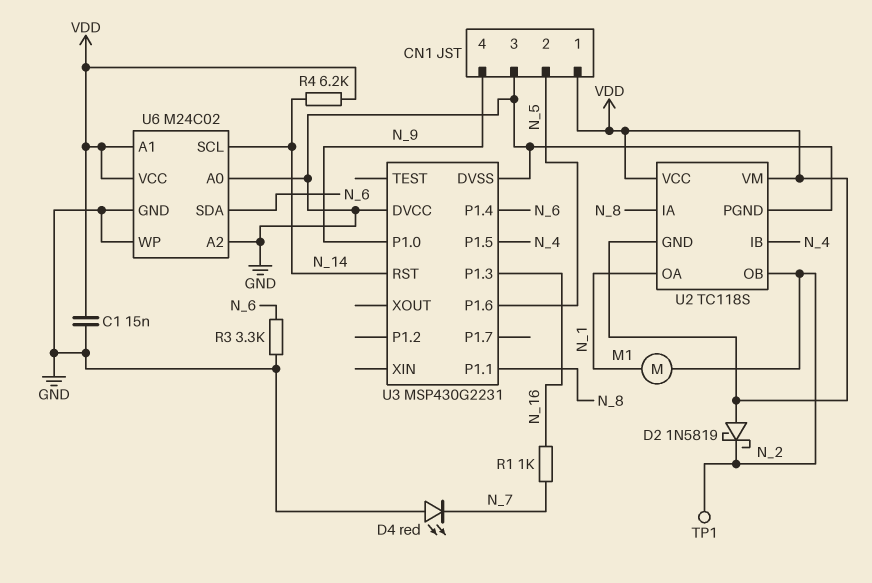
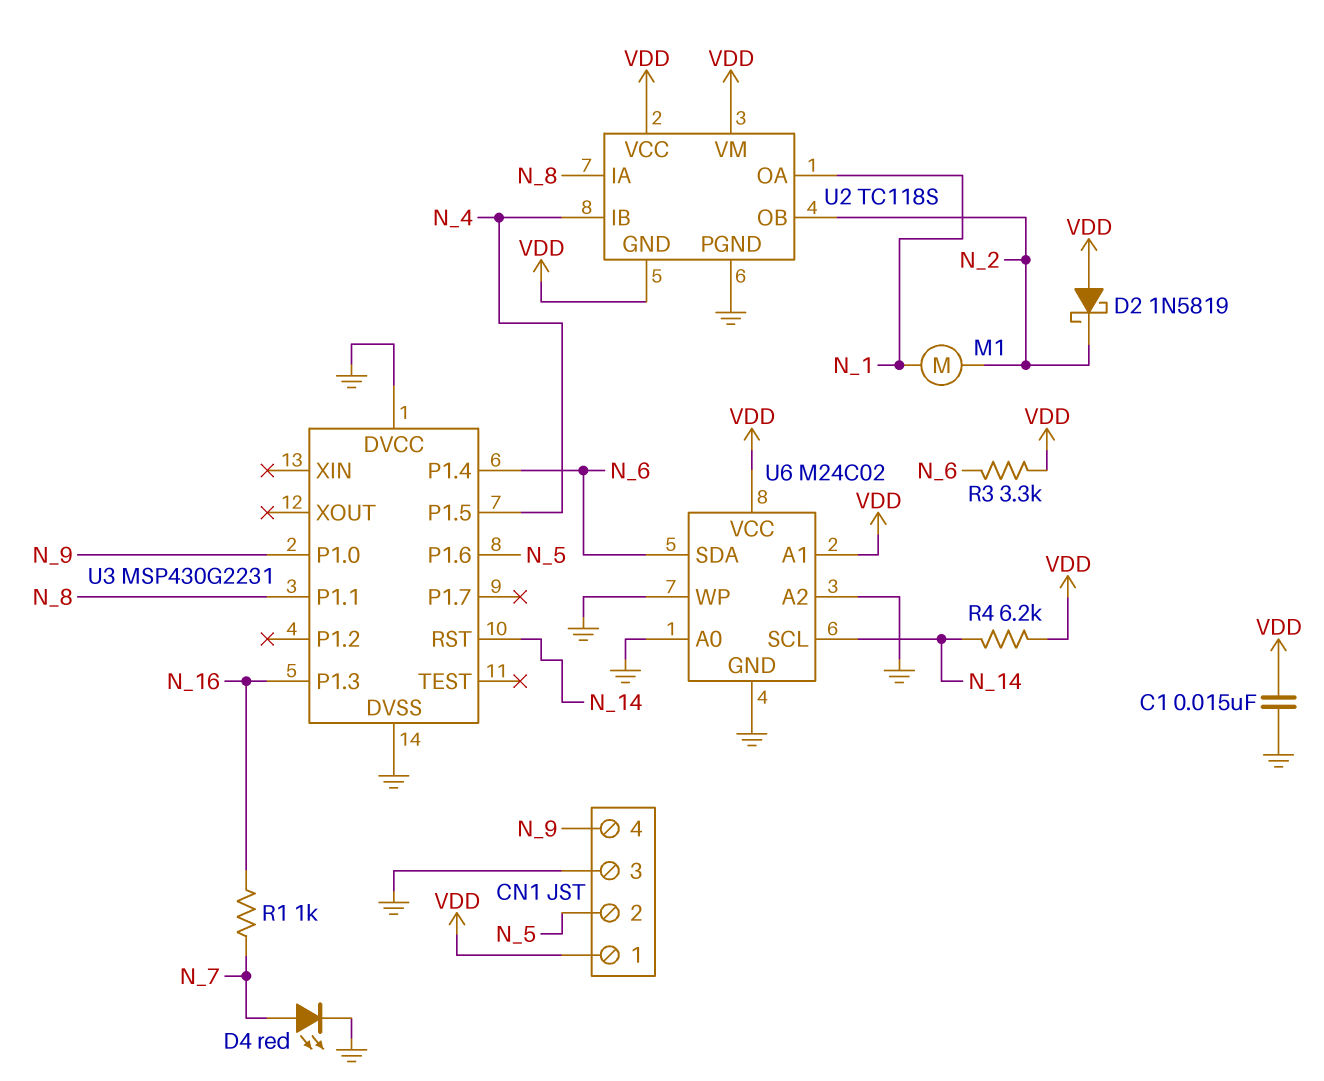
D4: LED red (A GND, K N_7) -> LED red (A N_7, K GND)
R3: 3.3k (GND, N_6) -> 3.3k (N_6, VDD)
TP1: test point (N_2) -> none

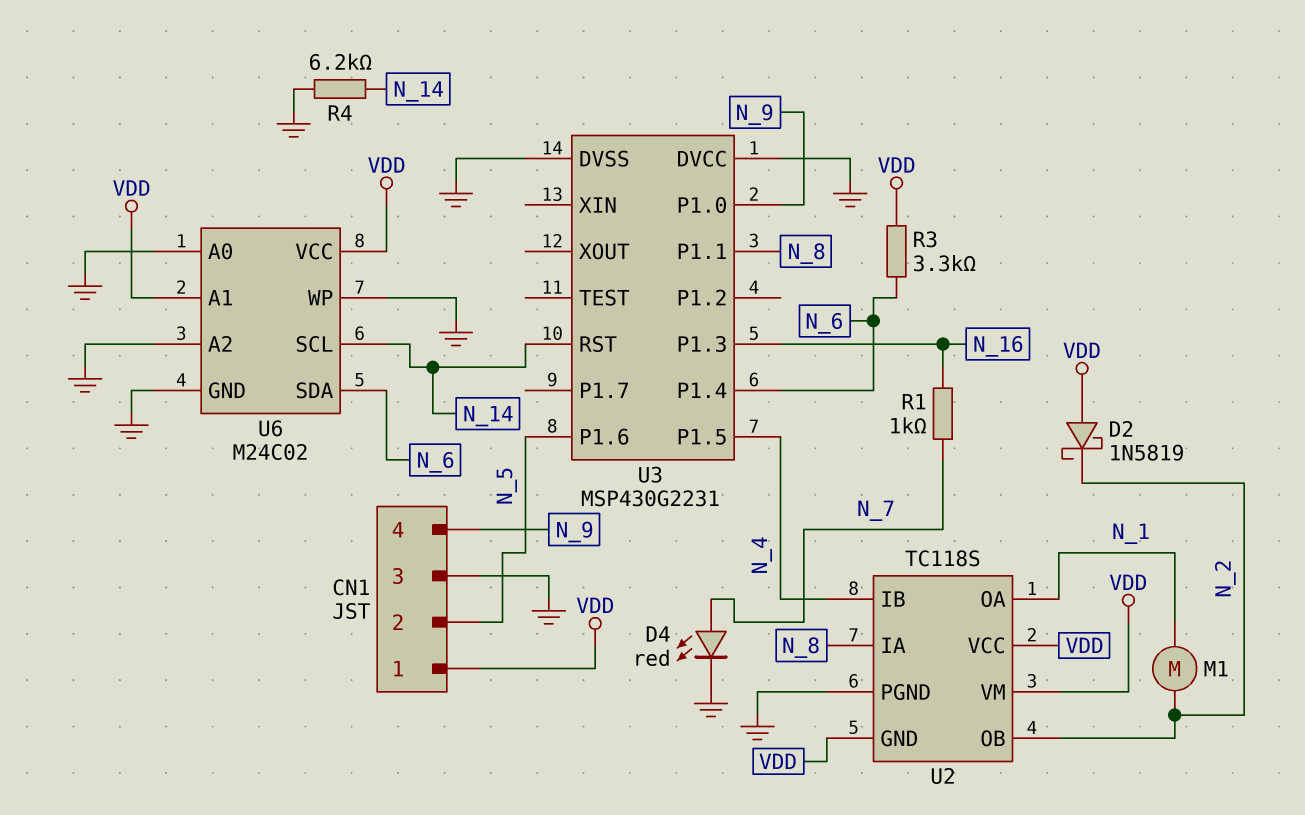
C1: 15nF (GND, VDD) -> none
R4: 6.2k (N_14, VDD) -> 6.2k (GND, N_14)

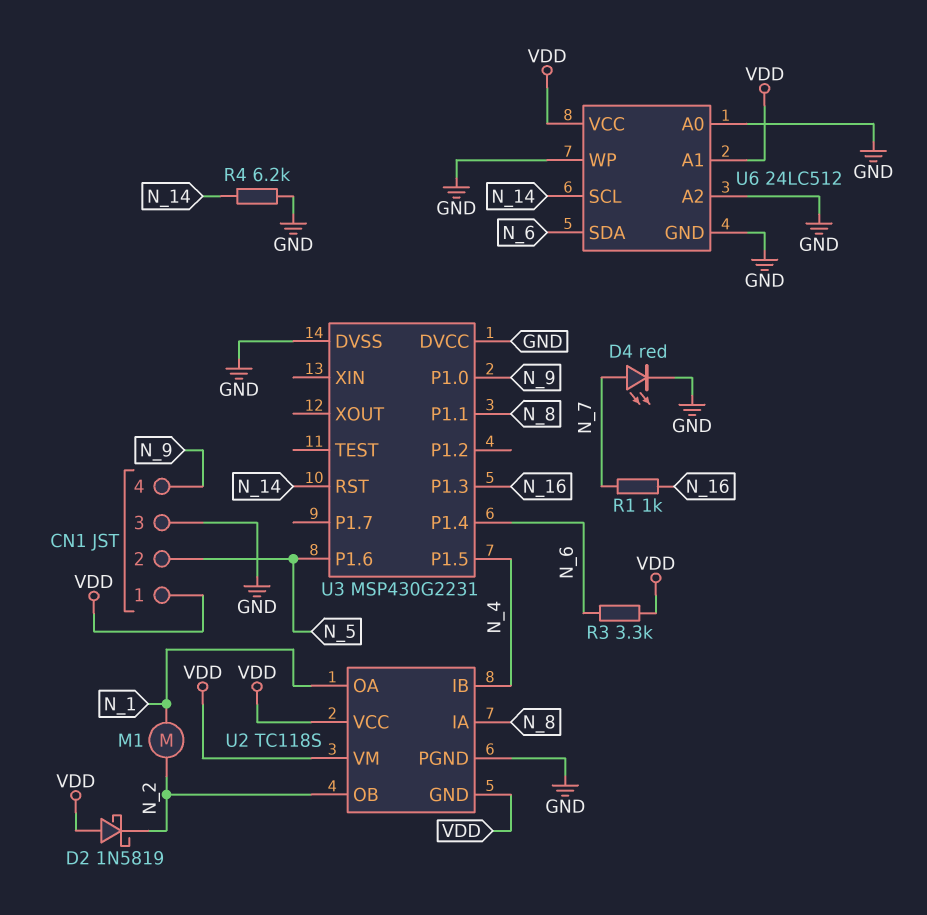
U6: M24C02 -> 24LC512

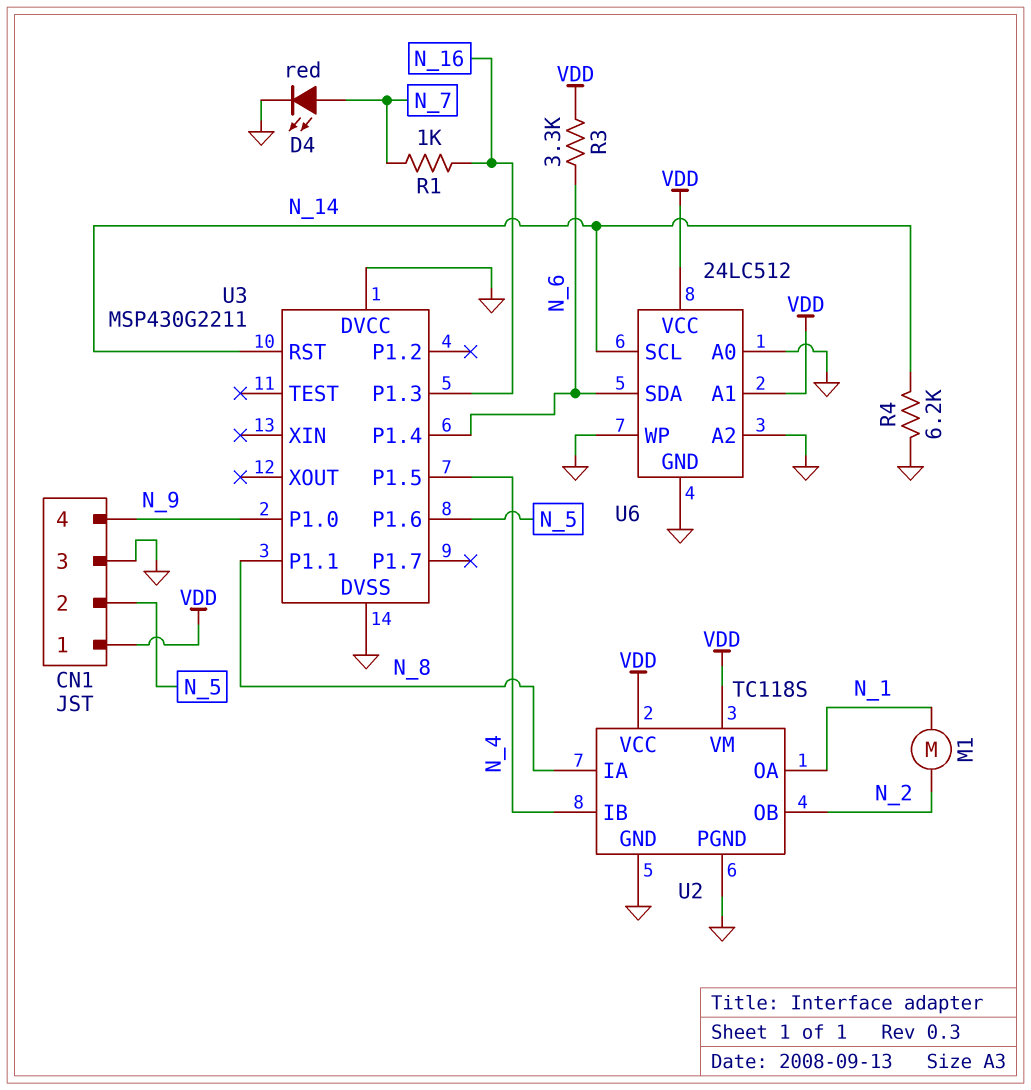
D2: schottky 1N5819 (A VDD, K N_2) -> none
U2 pin GND: VDD -> GND
U3: MSP430G2231 -> MSP430G2211

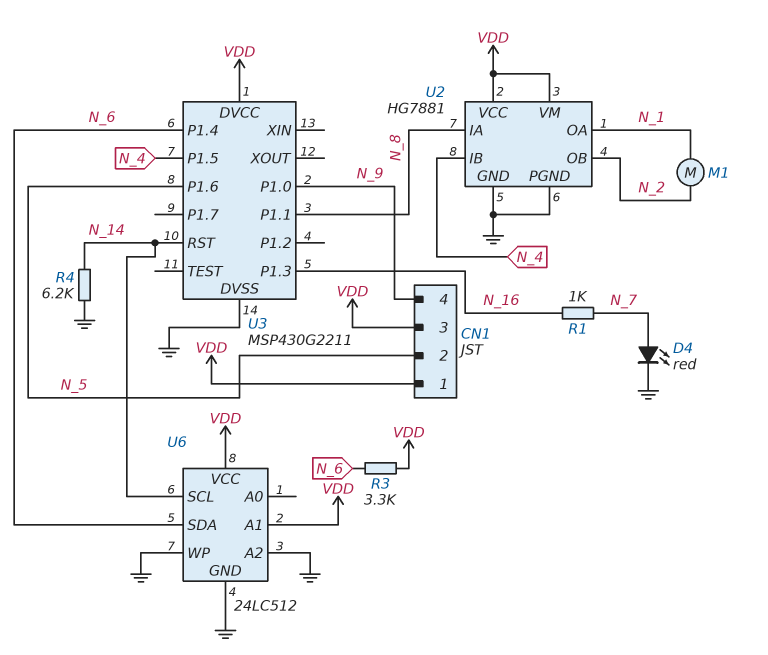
CN1 pin 3: GND -> VDD
U2: TC118S -> HG7881
U3 pin DVCC: GND -> VDD
U6 pin A0: GND -> none

